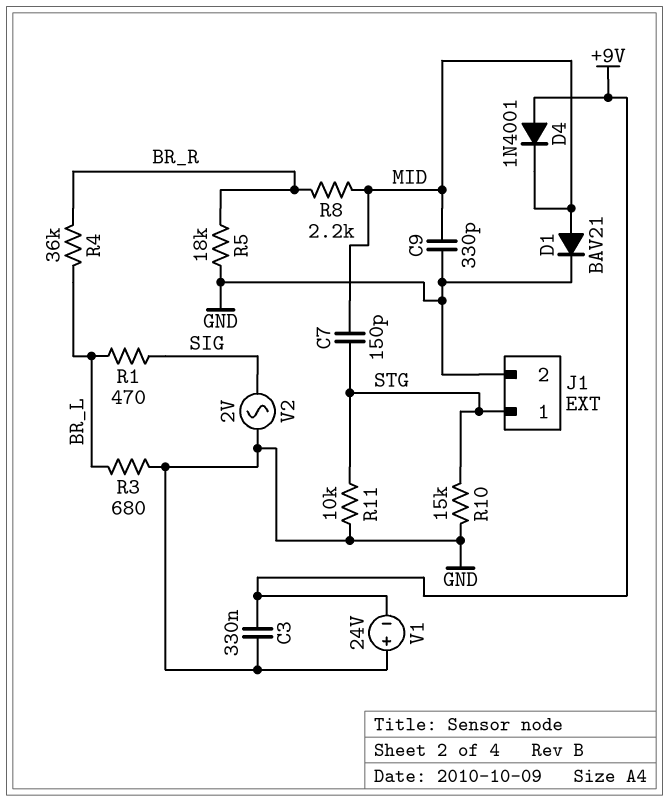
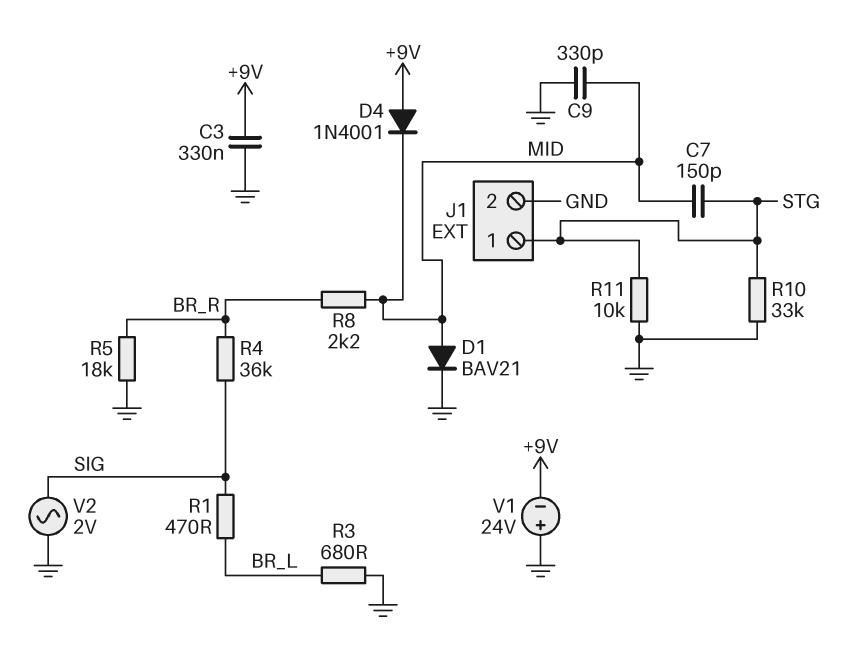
R4: 36k (BR_L, BR_R) -> 36k (BR_R, SIG)
R10: 15k (GND, STG) -> 33k (GND, STG)

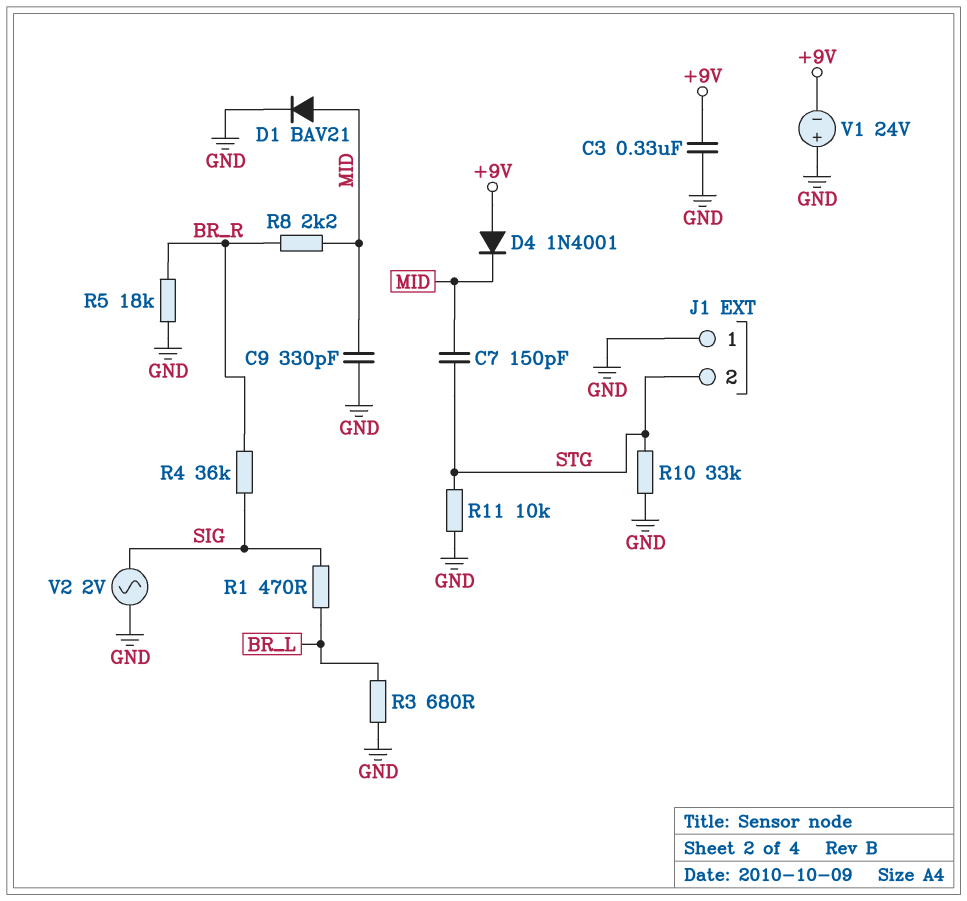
J1 pin 1: STG -> GND
J1 pin 2: GND -> STG

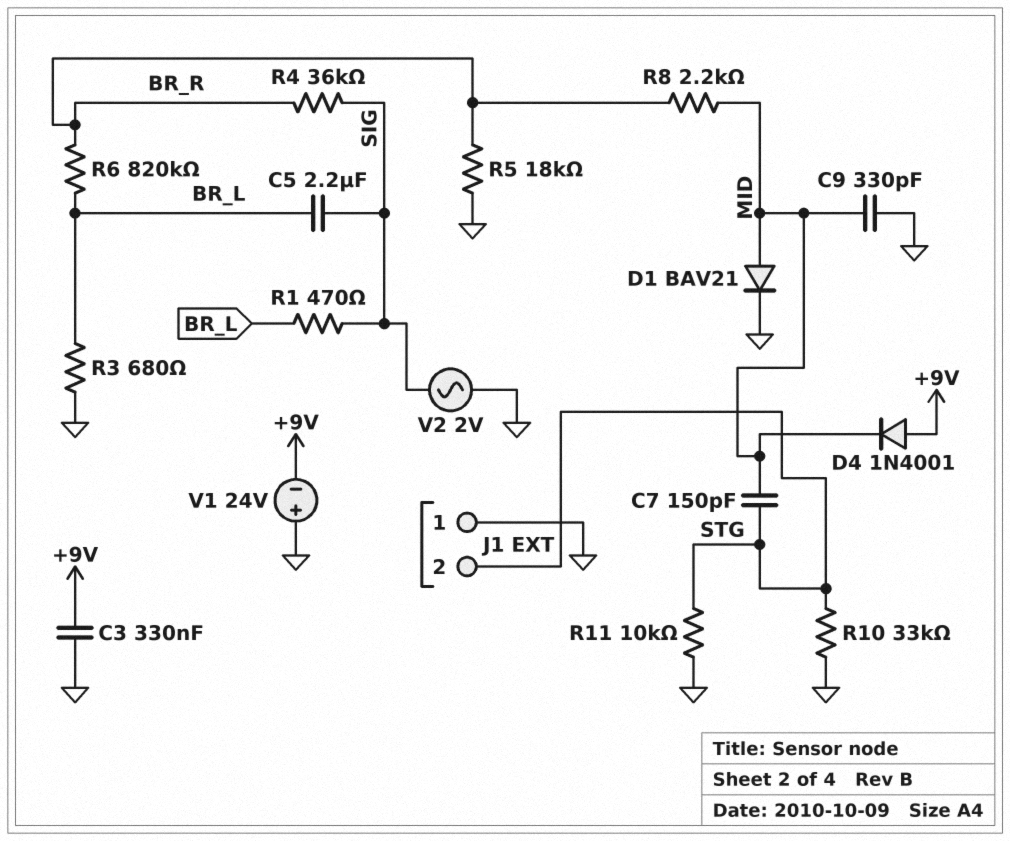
C5: none -> 2.2uF (BR_L, SIG)
R6: none -> 820k (BR_L, BR_R)

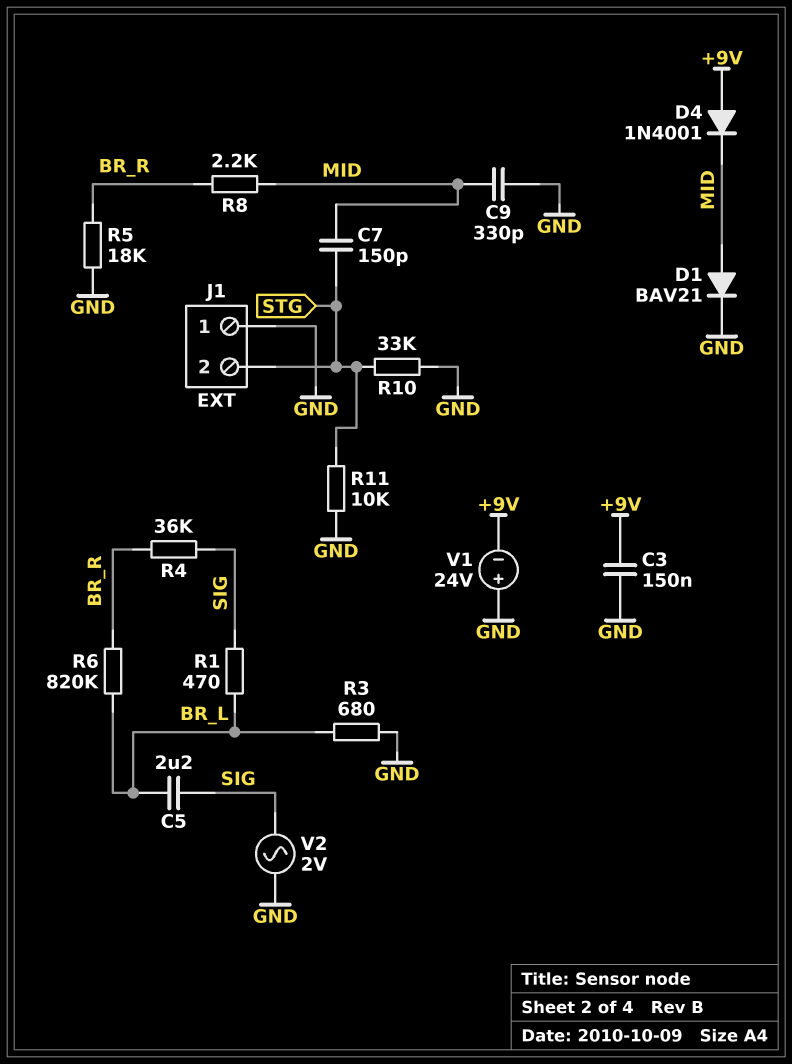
C3: 330nF (+9V, GND) -> 150nF (+9V, GND)

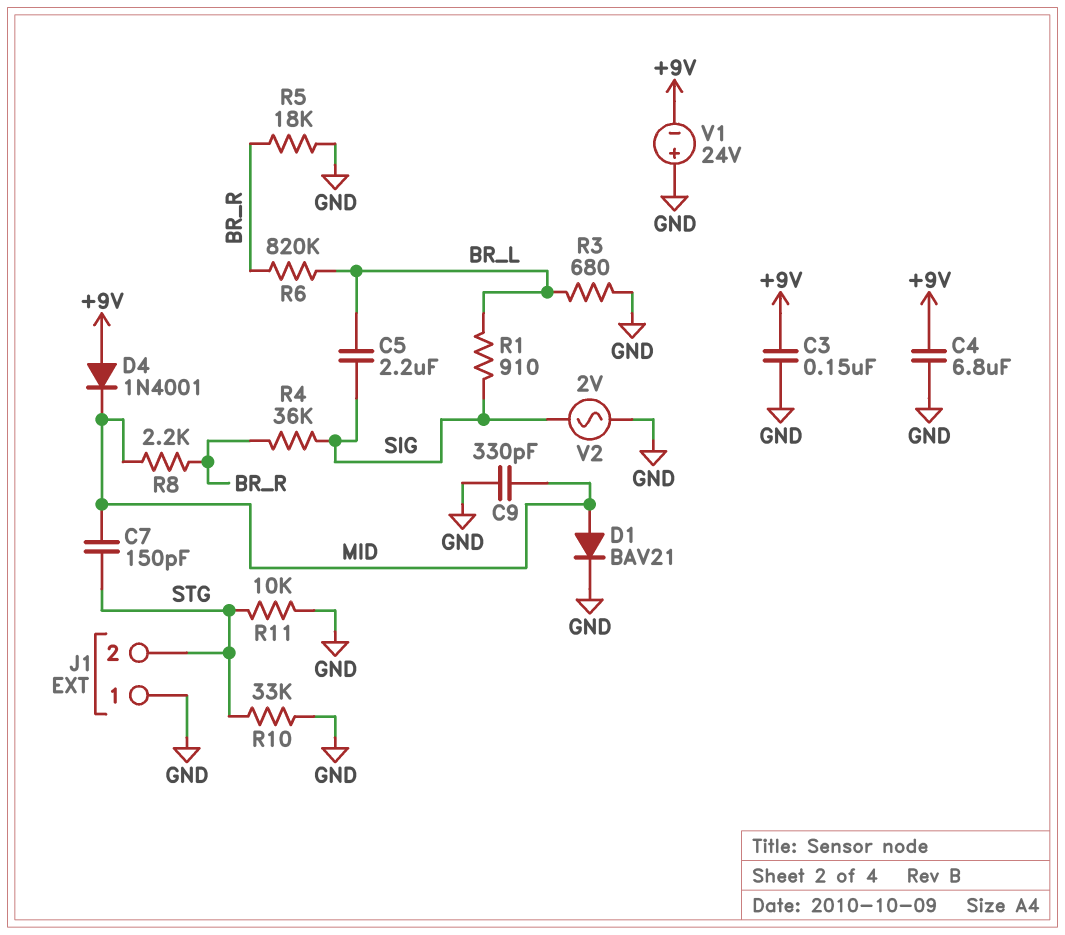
C4: none -> 6.8uF (+9V, GND)
R1: 470 (BR_L, SIG) -> 910 (BR_L, SIG)

